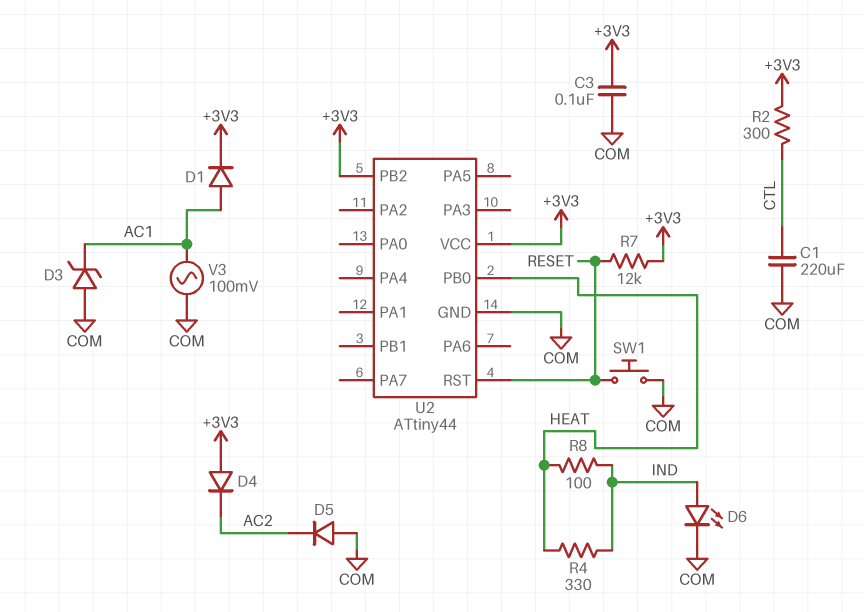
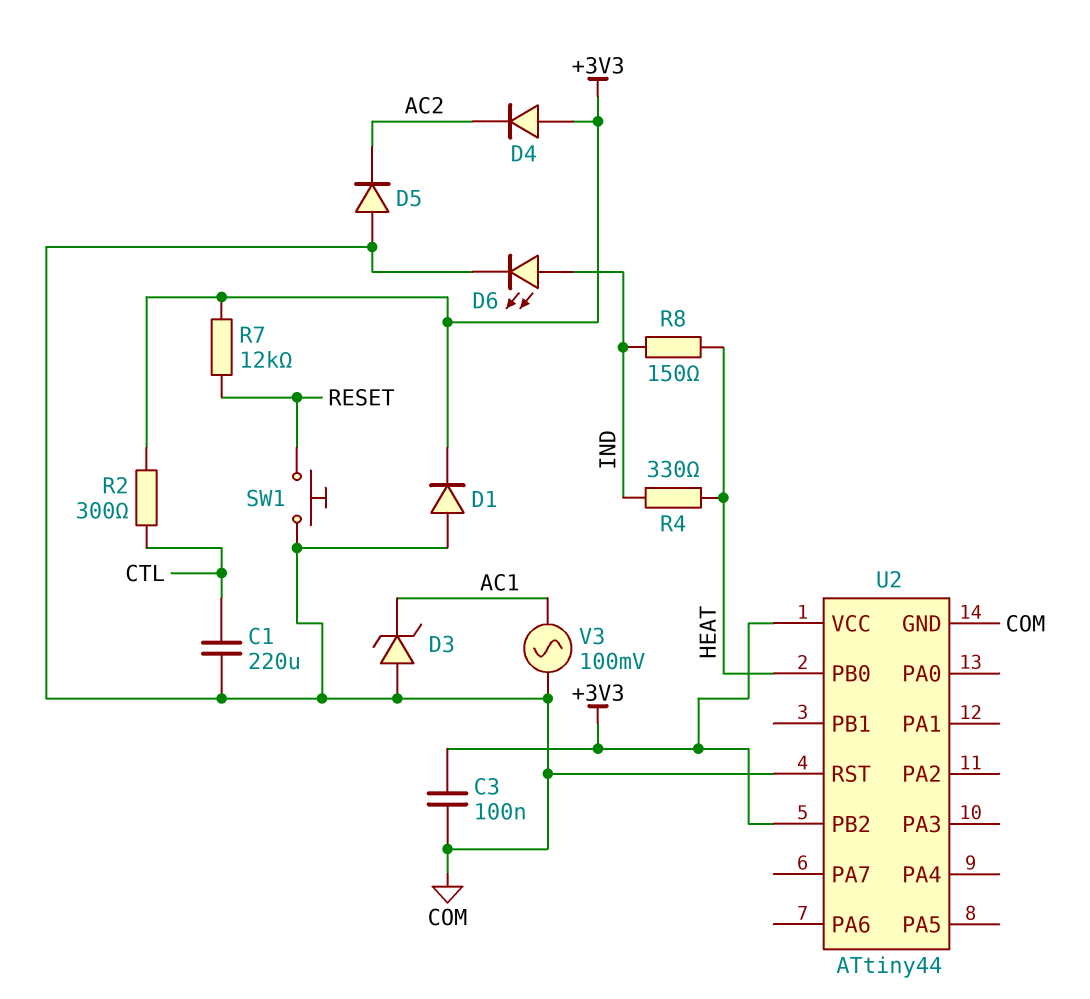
D1: diode (A AC1, K +3V3) -> diode (A COM, K +3V3)
R8: 100 (HEAT, IND) -> 150 (HEAT, IND)
U2 pin RST: RESET -> COM

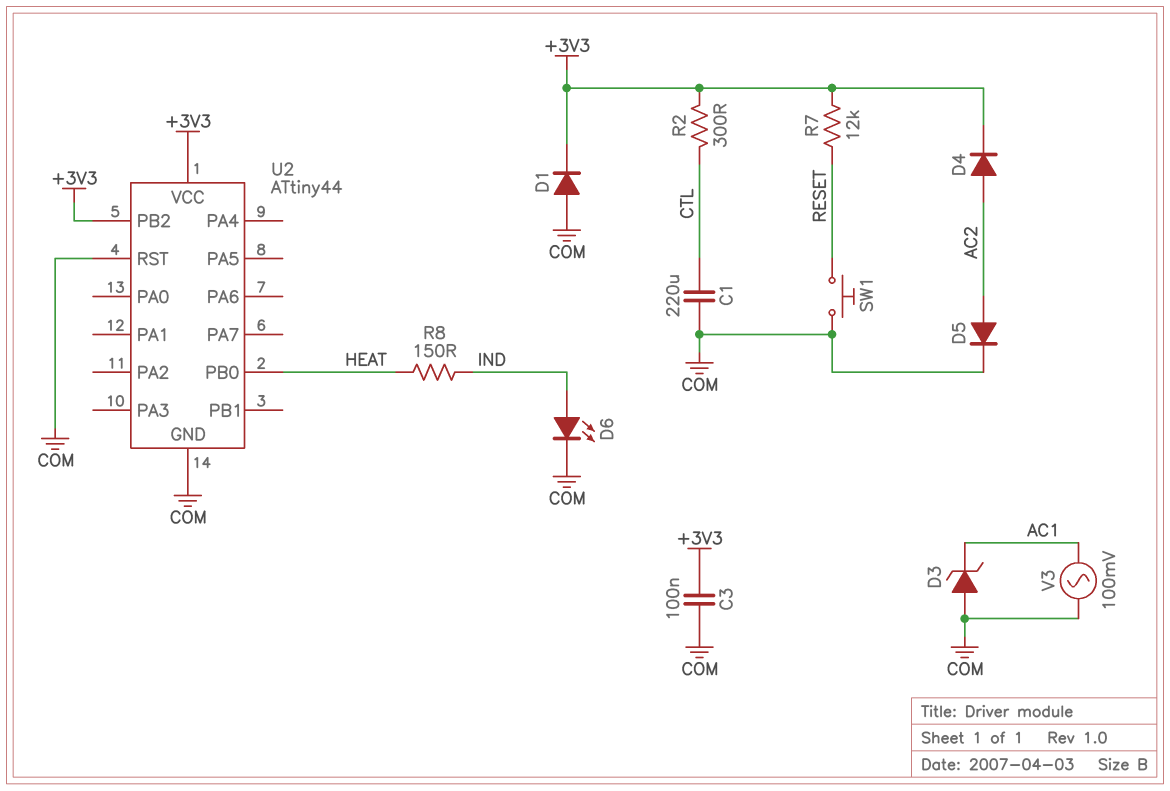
D4: diode (A +3V3, K AC2) -> diode (A AC2, K +3V3)
D5: diode (A COM, K AC2) -> diode (A AC2, K COM)
R4: 330 (HEAT, IND) -> none

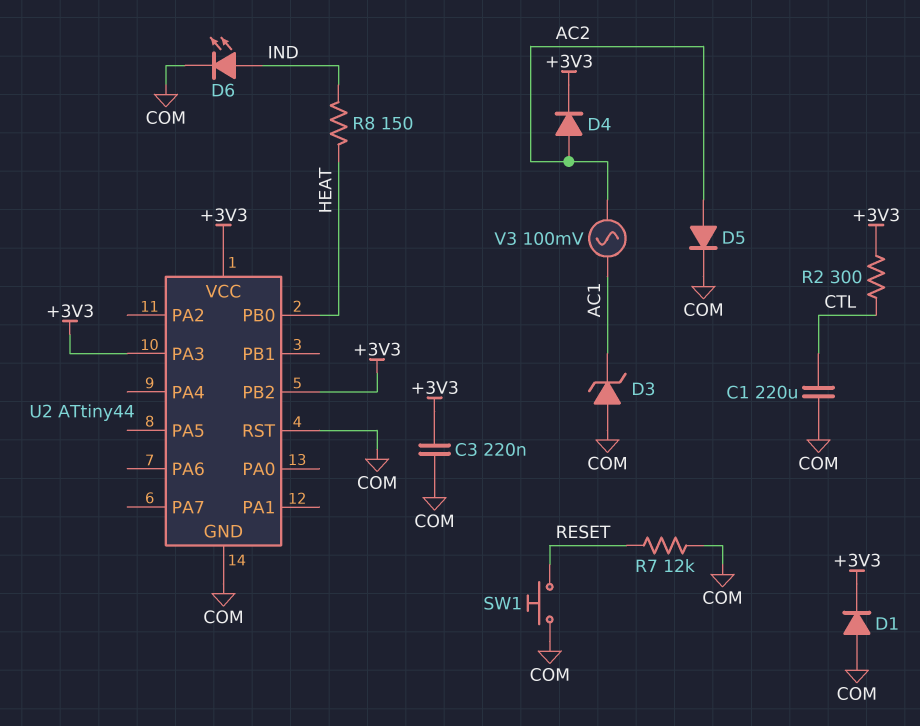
C3: 100nF (+3V3, COM) -> 220nF (+3V3, COM)
R7: 12k (+3V3, RESET) -> 12k (COM, RESET)
U2 pin PA3: none -> +3V3
V3: AC 100mV (AC1, COM) -> AC 100mV (AC1, AC2)

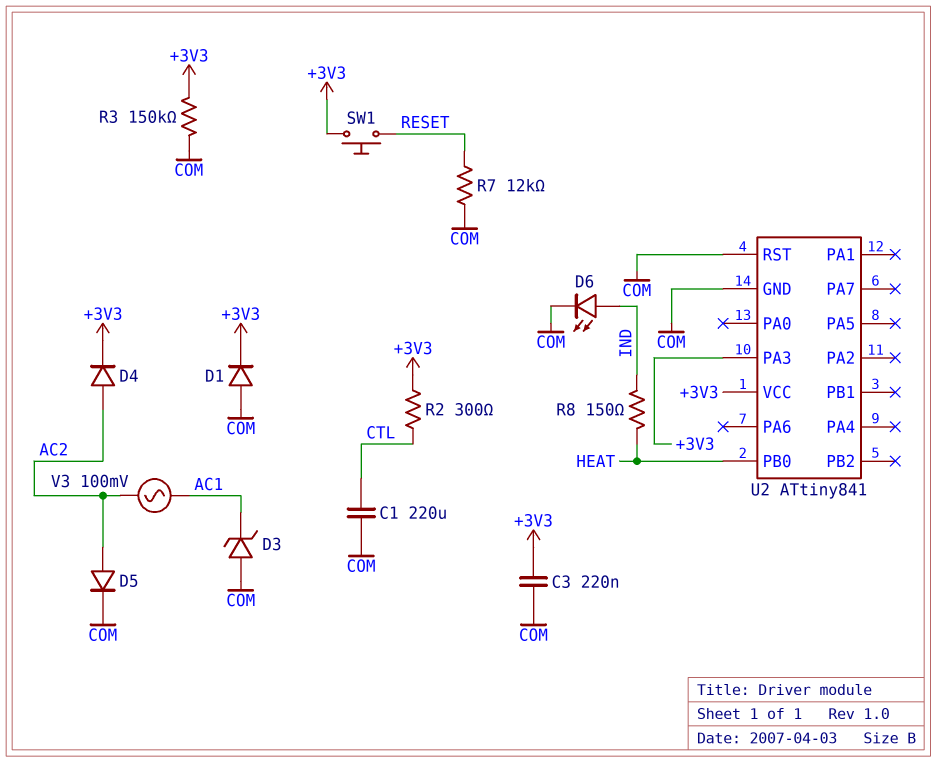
R3: none -> 150k (+3V3, COM)
SW1: button (COM, RESET) -> button (+3V3, RESET)
U2: ATtiny44 -> ATtiny841
U2 pin PB2: +3V3 -> none

